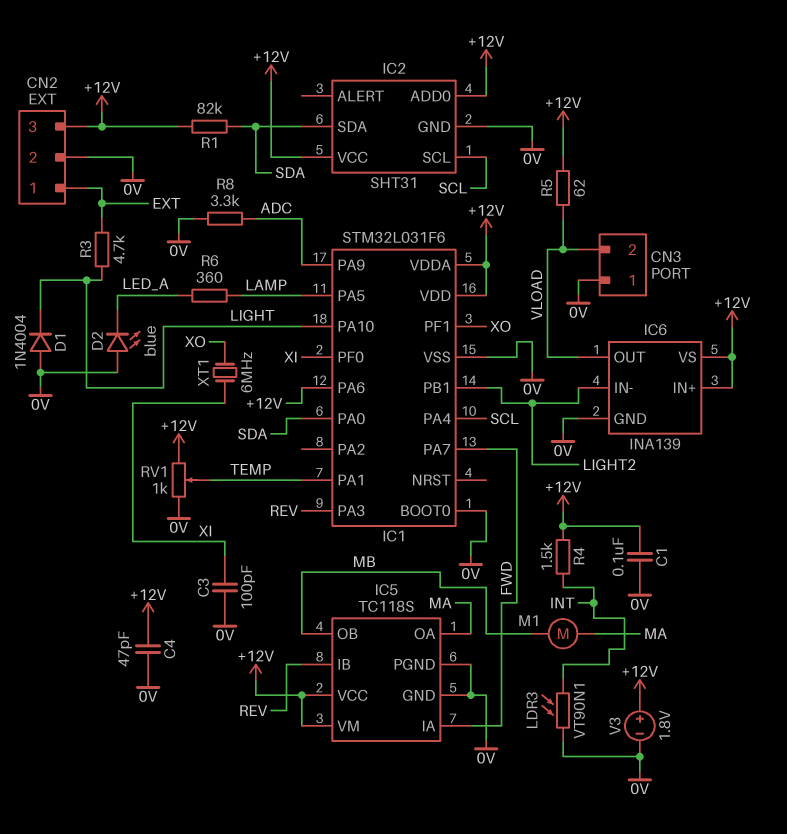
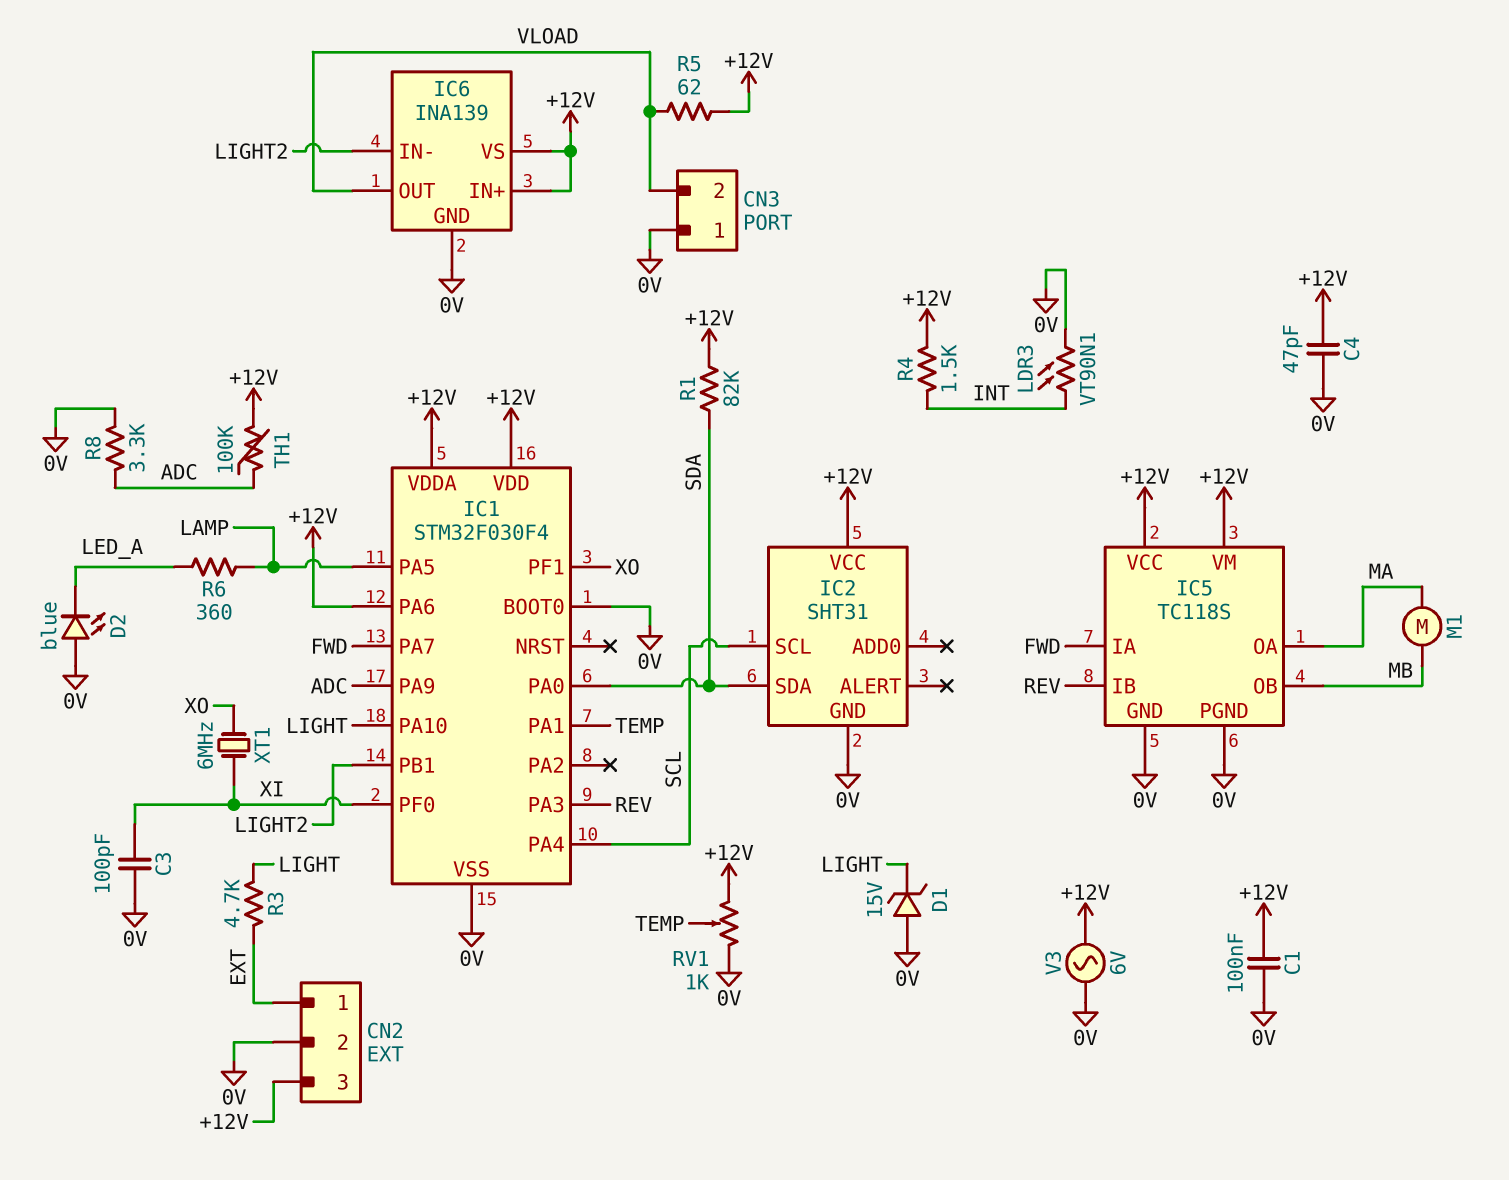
D1: diode 1N4004 (A 0V, K LIGHT) -> zener 15V (A 0V, K LIGHT)
IC1: STM32L031F6 -> STM32F030F4
IC2 pin ADD0: +12V -> none
TH1: none -> 100k (+12V, ADC)
V3: 1.8V (plus +12V, minus 0V) -> AC 6V (+12V, 0V)

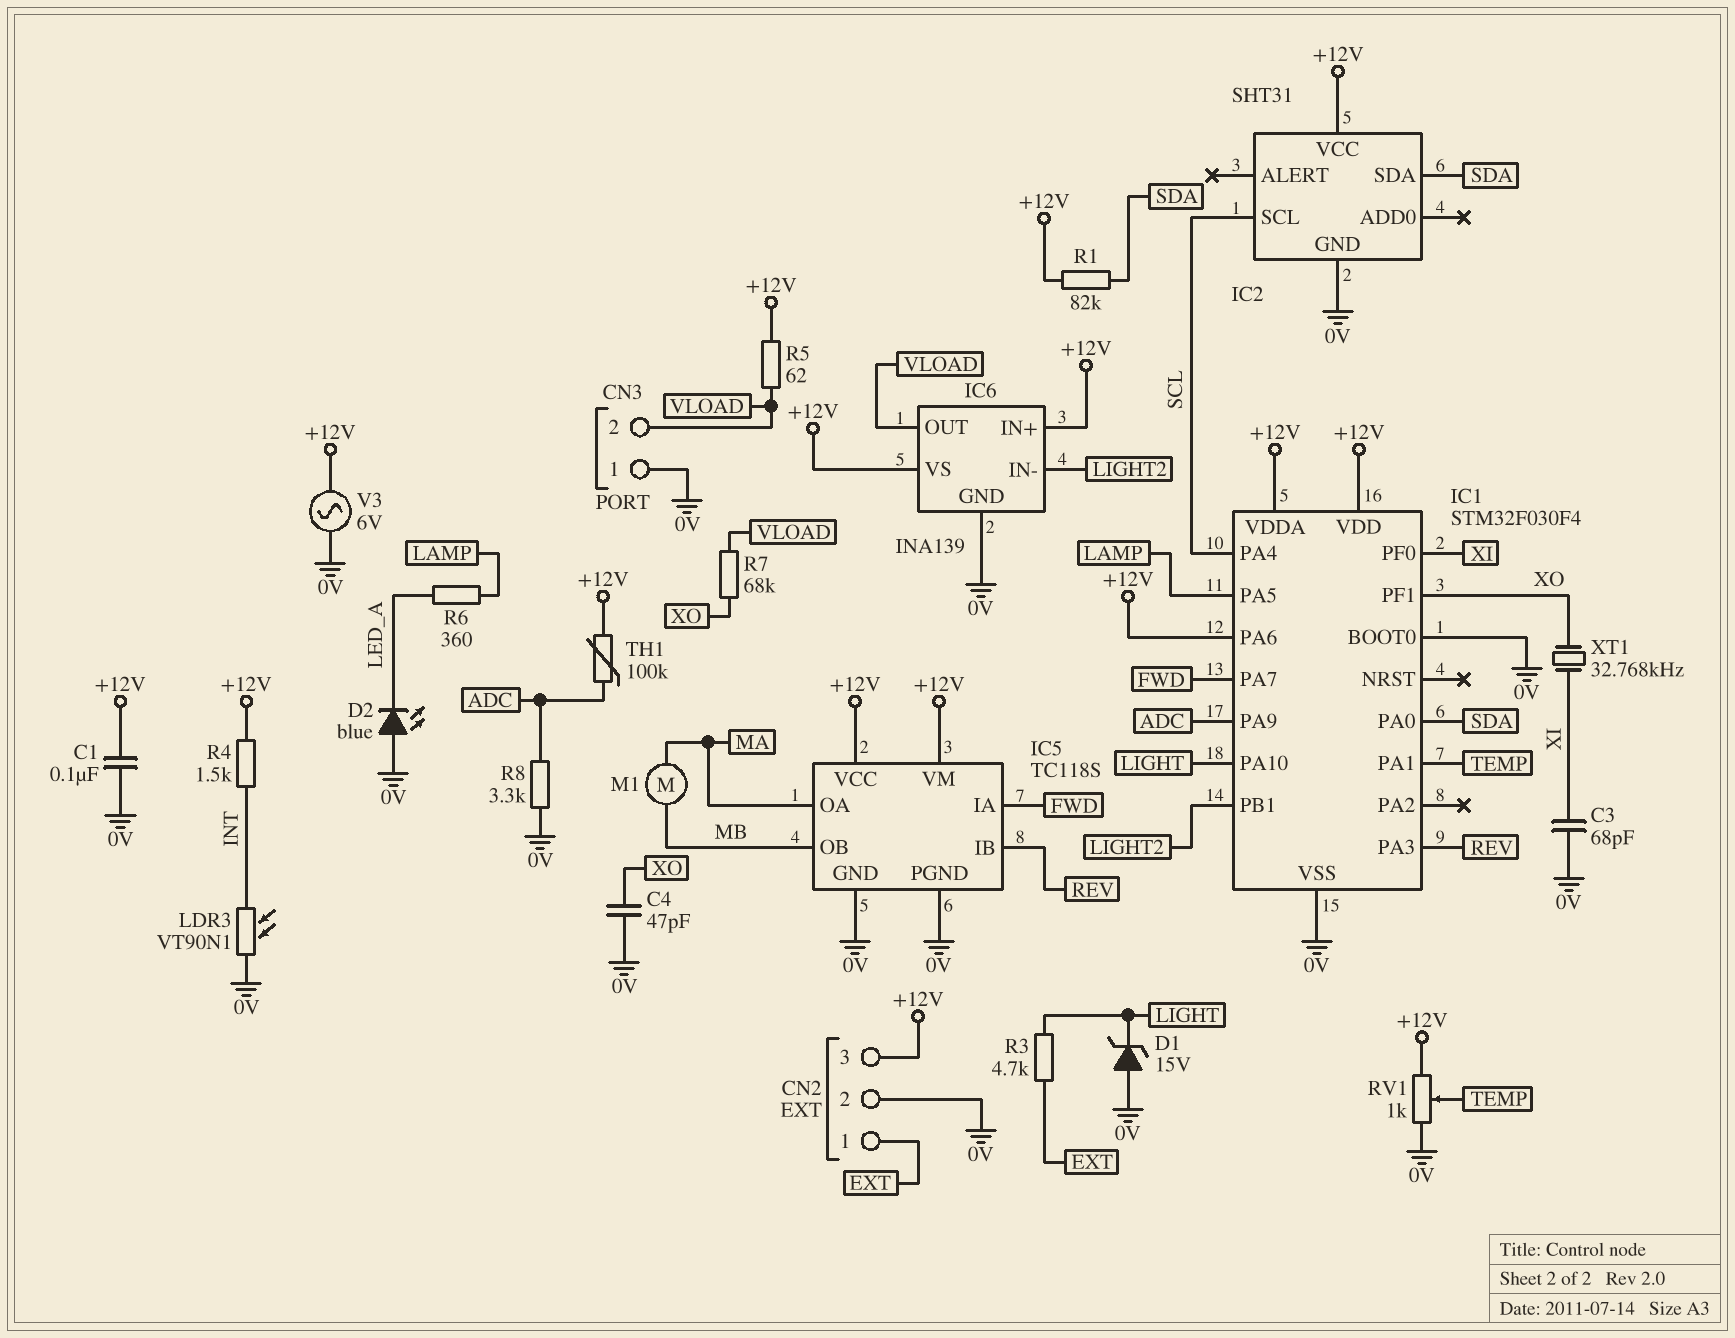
C3: 100pF (0V, XI) -> 68pF (0V, XI)
C4: 47pF (+12V, 0V) -> 47pF (0V, XO)
R7: none -> 68k (VLOAD, XO)
XT1: 6MHz (XI, XO) -> 32.768kHz (XI, XO)

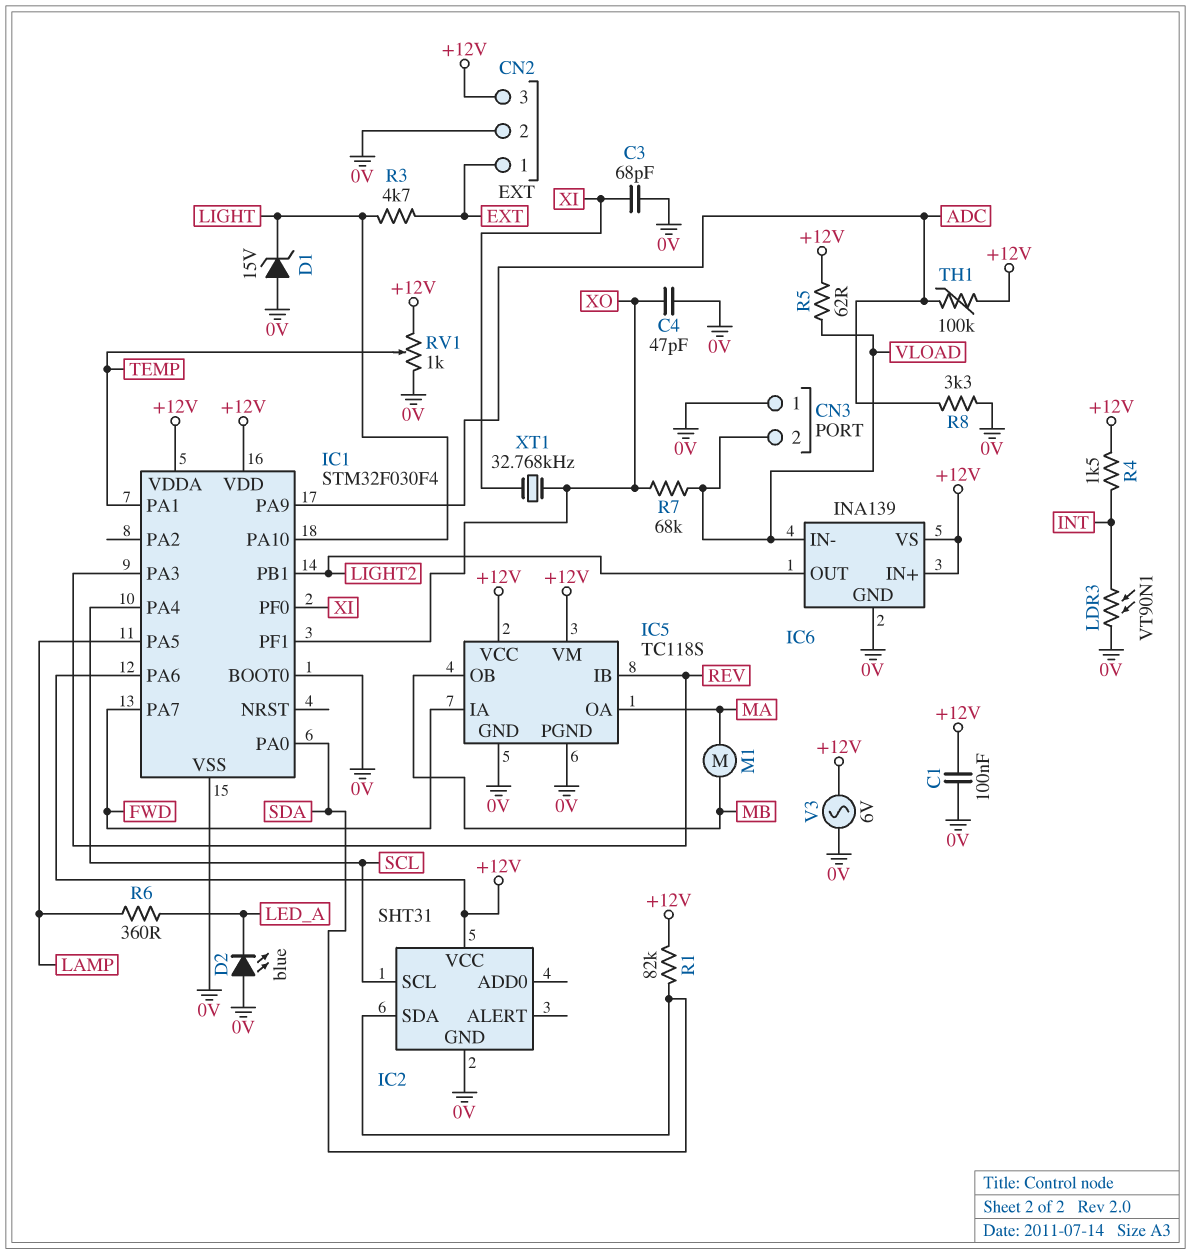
IC6 pin IN-: LIGHT2 -> VLOAD
IC6 pin OUT: VLOAD -> LIGHT2

